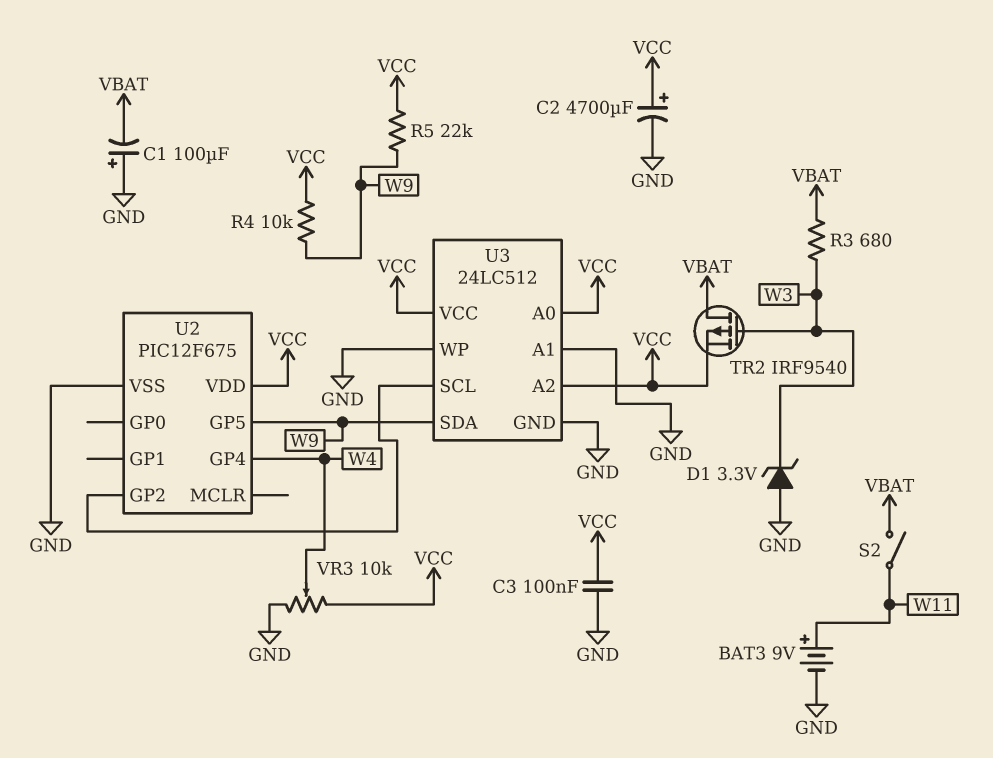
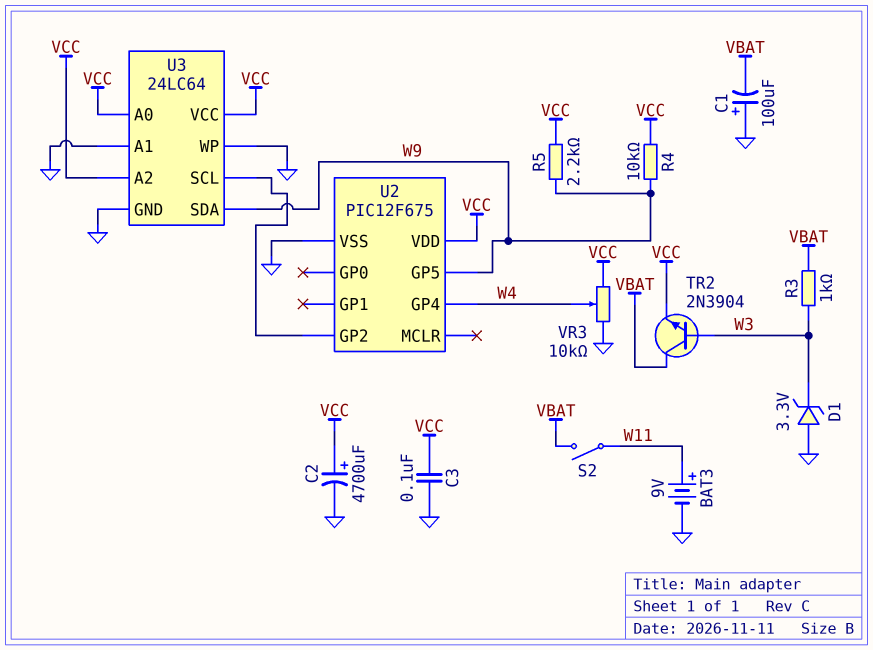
R3: 680 (VBAT, W3) -> 1k (VBAT, W3)
R5: 22k (VCC, W9) -> 2.2k (VCC, W9)
TR2: PMOS IRF9540 (G W3, D VBAT, S VCC) -> NPN 2N3904 (B W3, C VBAT, E VCC)
U3: 24LC512 -> 24LC64

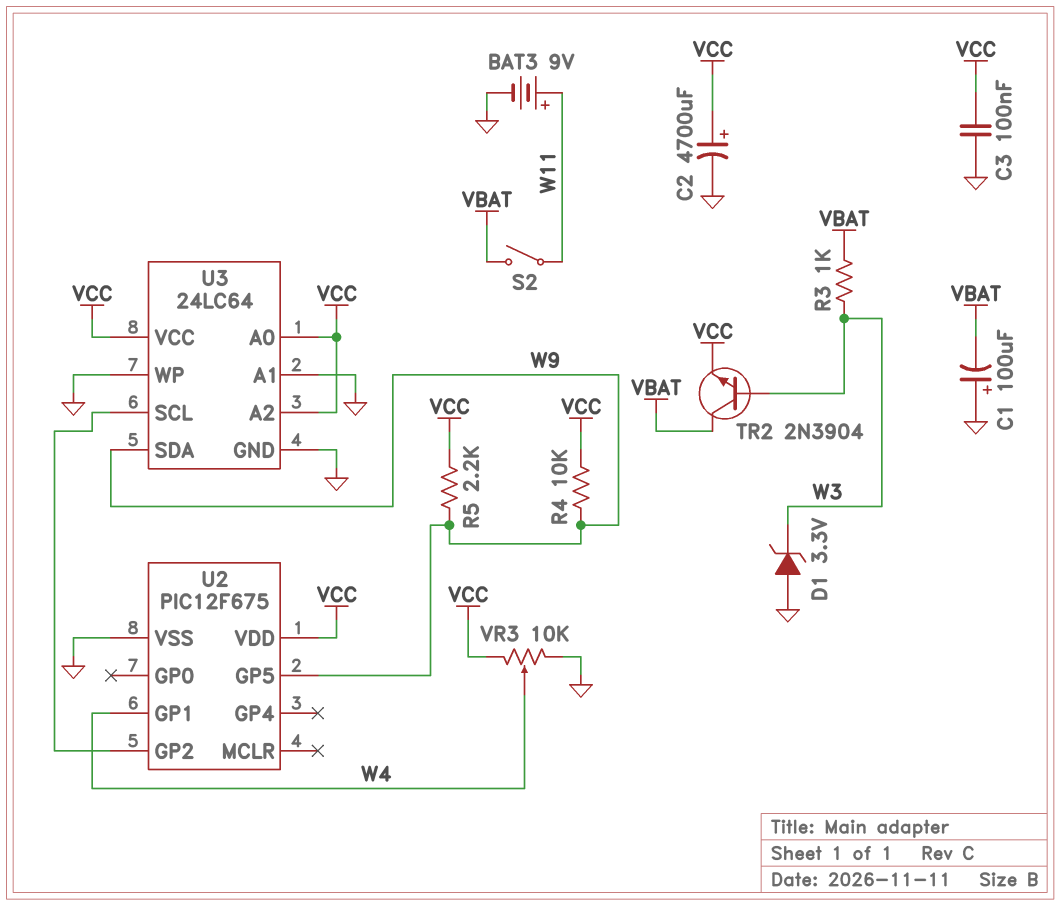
U2 pin GP1: none -> W4
U2 pin GP4: W4 -> none

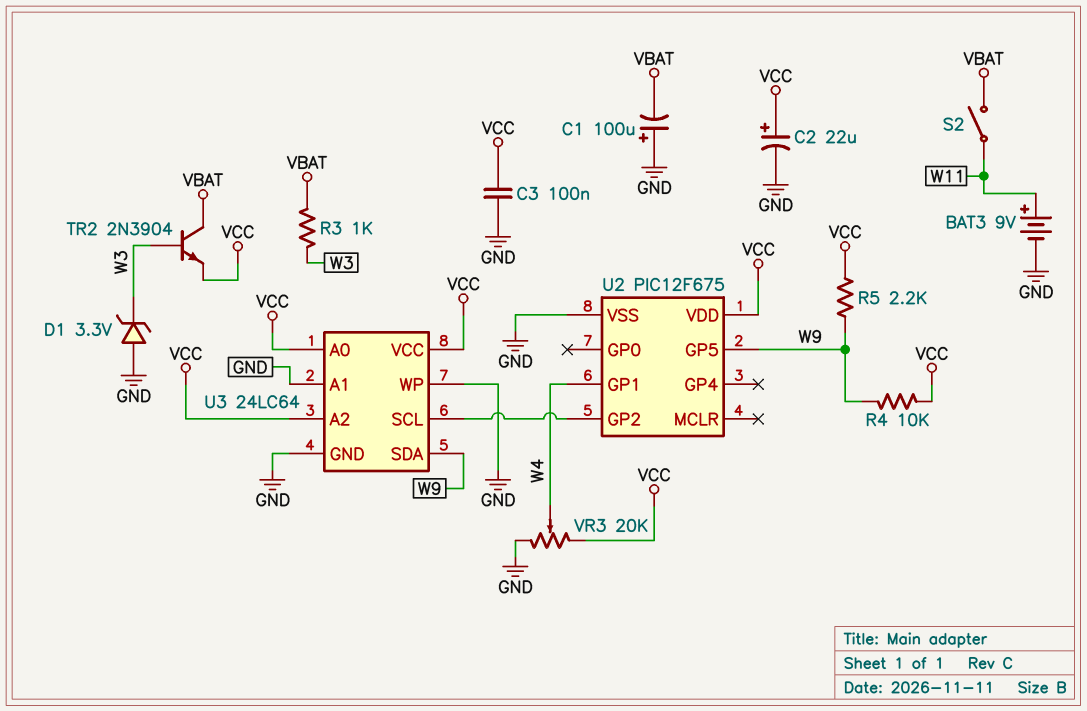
C2: 4700uF (plus VCC, minus GND) -> 22uF (plus VCC, minus GND)
VR3: 10k (GND, VCC, wiper W4) -> 20k (GND, VCC, wiper W4)

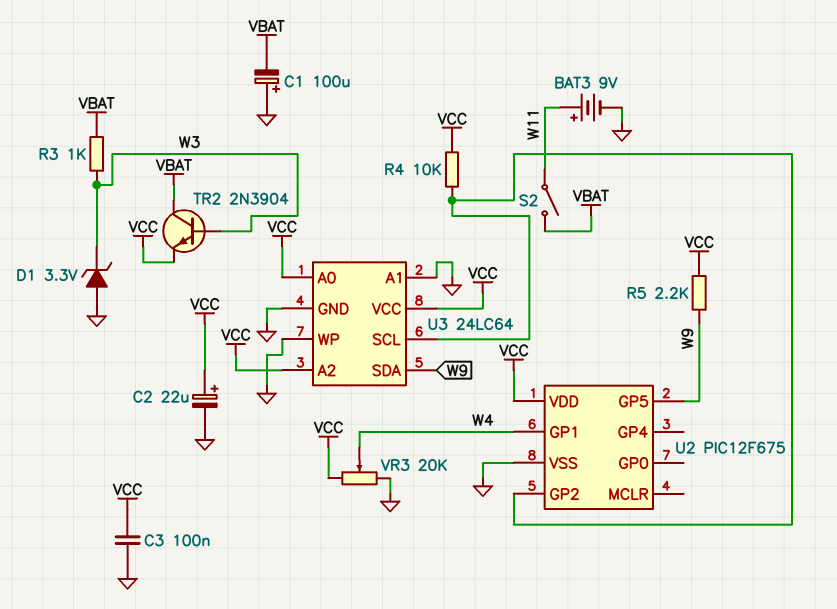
R4: 10k (VCC, W9) -> 10k (U2/GP2, VCC)

